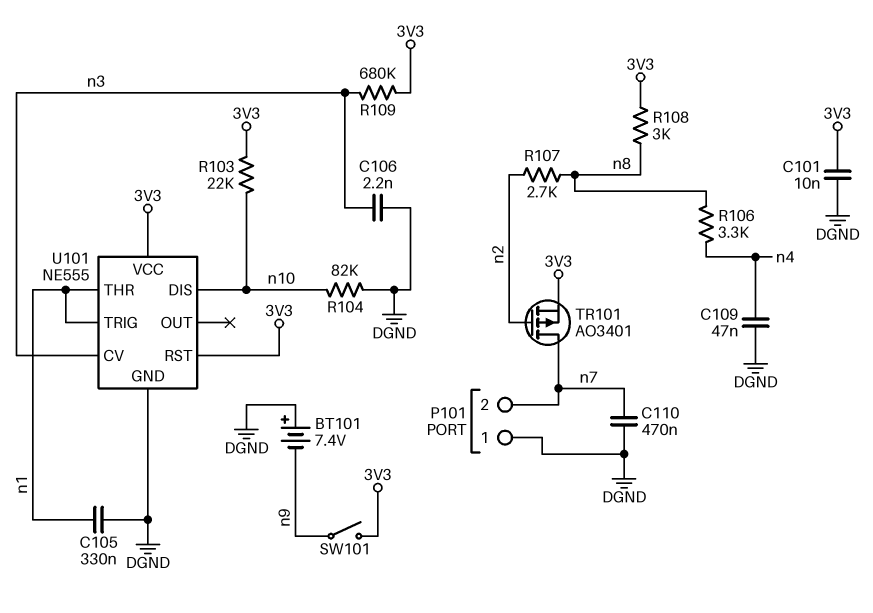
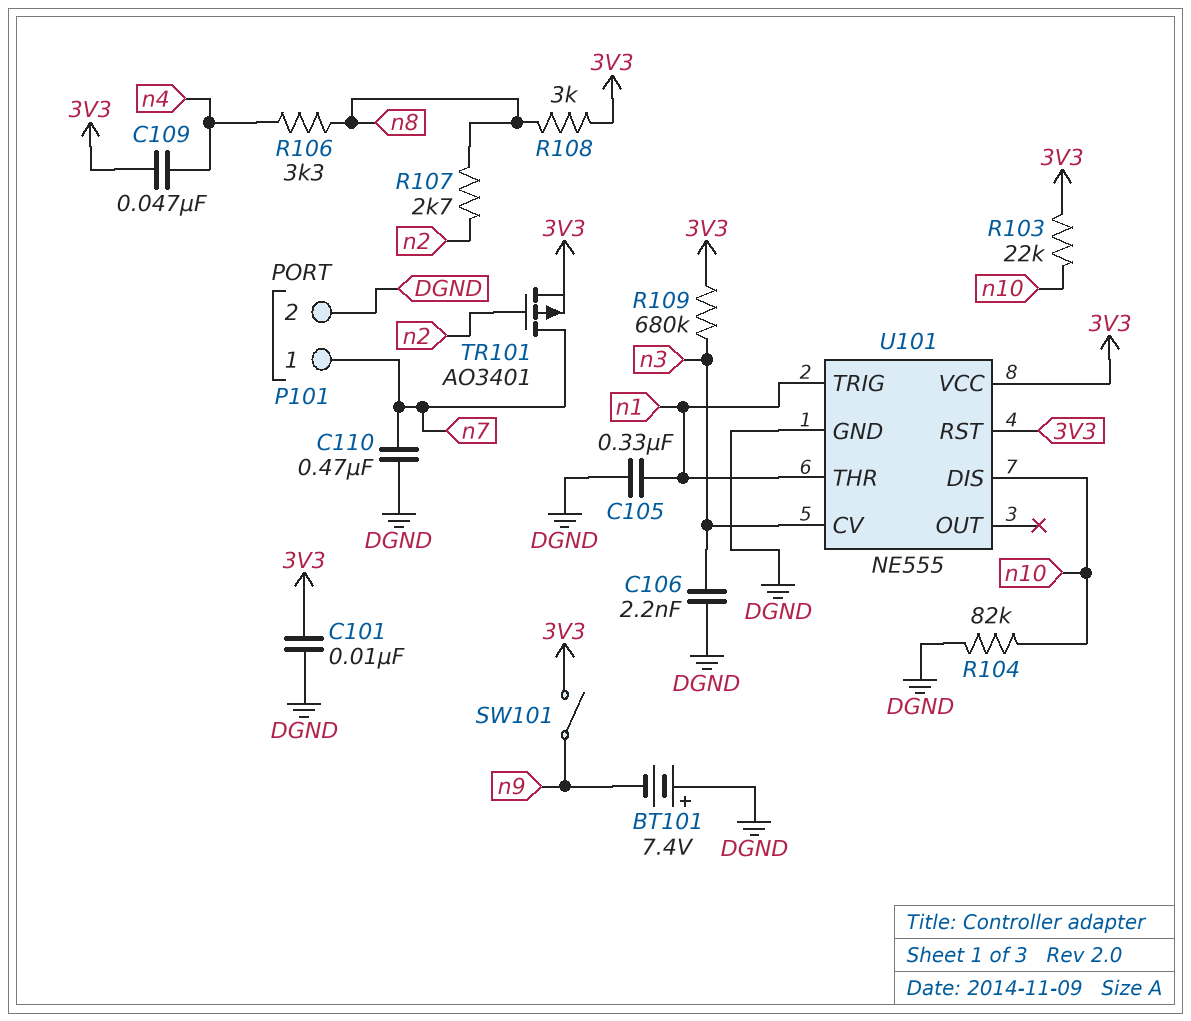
C109: 47nF (DGND, n4) -> 47nF (3V3, n4)
P101 pin 1: DGND -> n7
P101 pin 2: n7 -> DGND

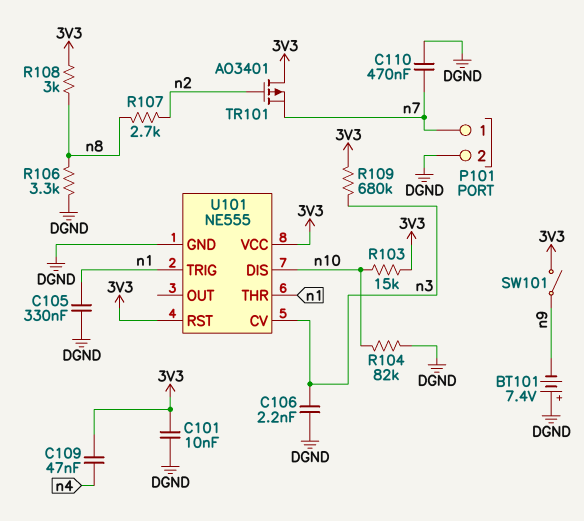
R103: 22k (3V3, n10) -> 15k (3V3, n10)
R106: 3.3k (n4, n8) -> 3.3k (DGND, n8)
TR101: PMOS AO3401 (G n2, D n7, S 3V3) -> PMOS AO3401 (G n2, D 3V3, S n7)

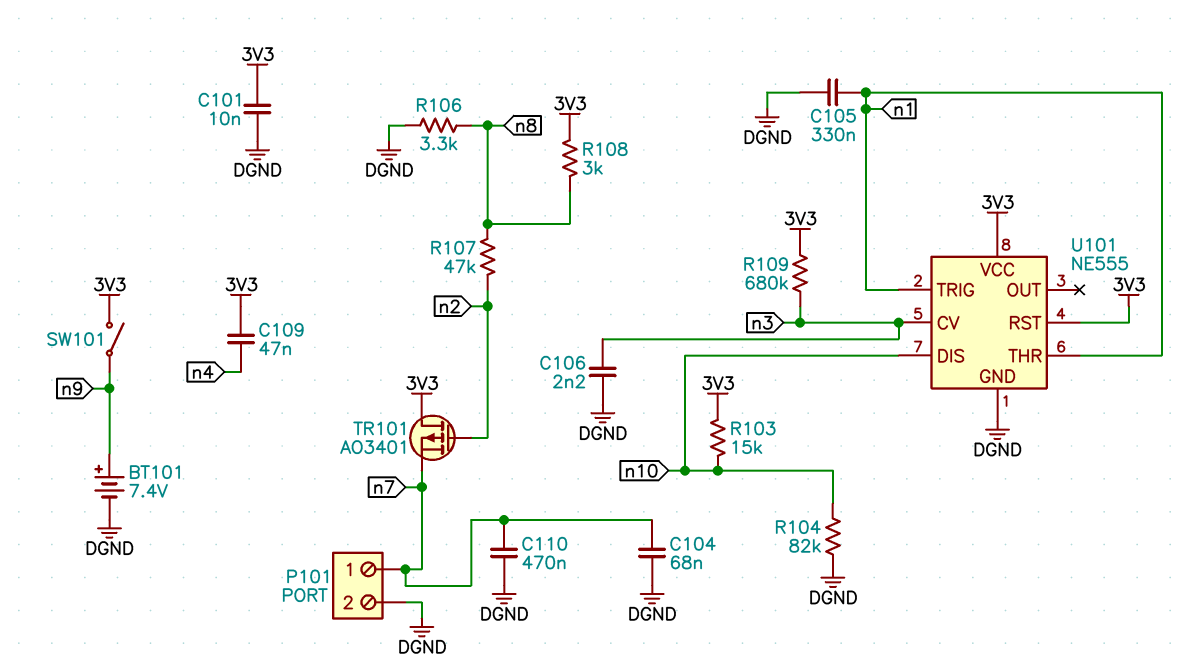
BT101: 7.4V (plus DGND, minus n9) -> 7.4V (plus n9, minus DGND)
C104: none -> 68nF (DGND, n7)
R107: 2.7k (n2, n8) -> 47k (n2, n8)

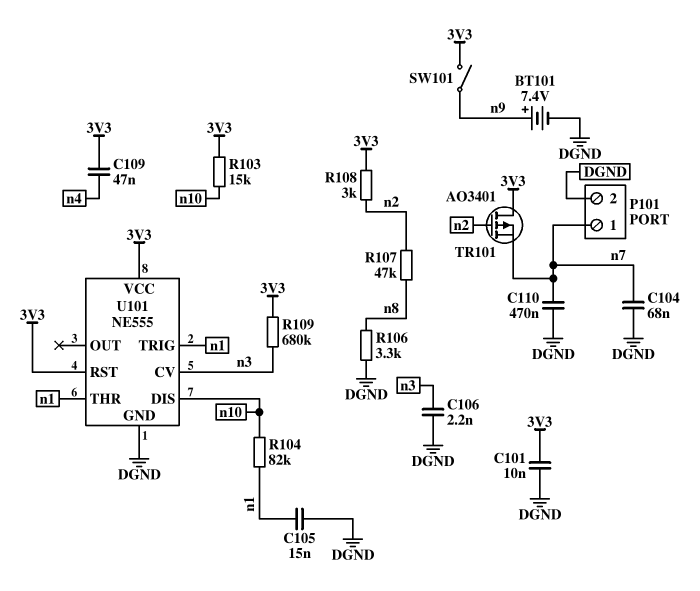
C105: 330nF (DGND, n1) -> 15nF (DGND, n1)
R104: 82k (DGND, n10) -> 82k (n1, n10)
R108: 3k (3V3, n8) -> 3k (3V3, n2)

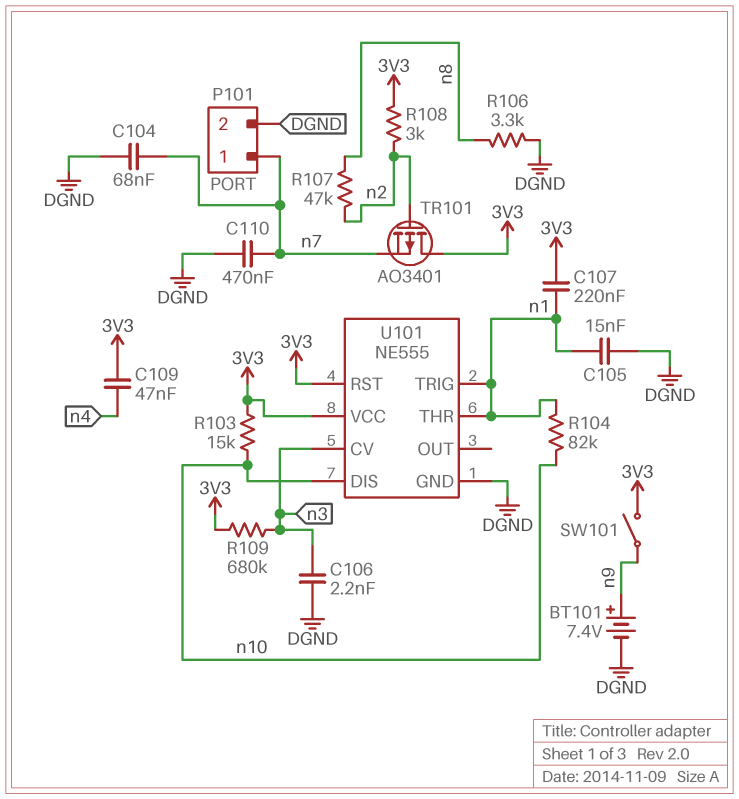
C101: 10nF (3V3, DGND) -> none
C107: none -> 220nF (3V3, n1)

